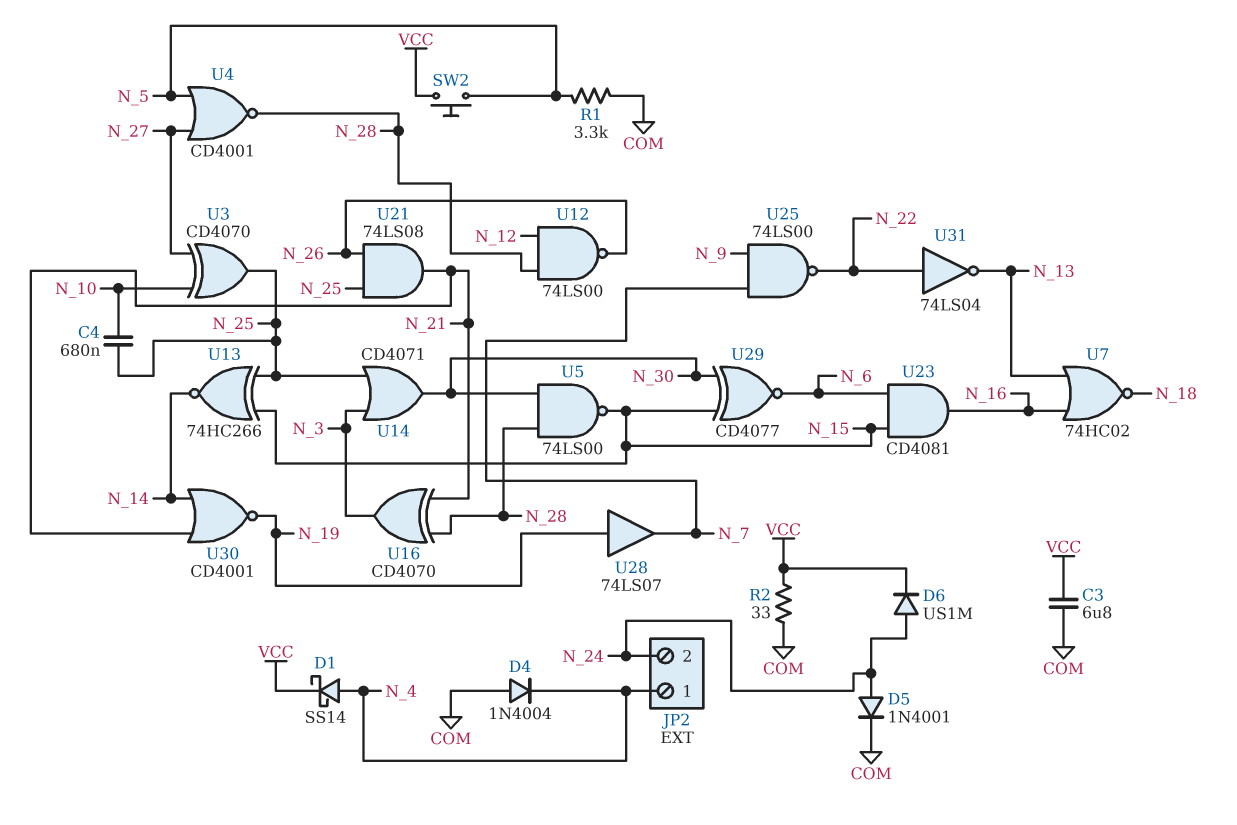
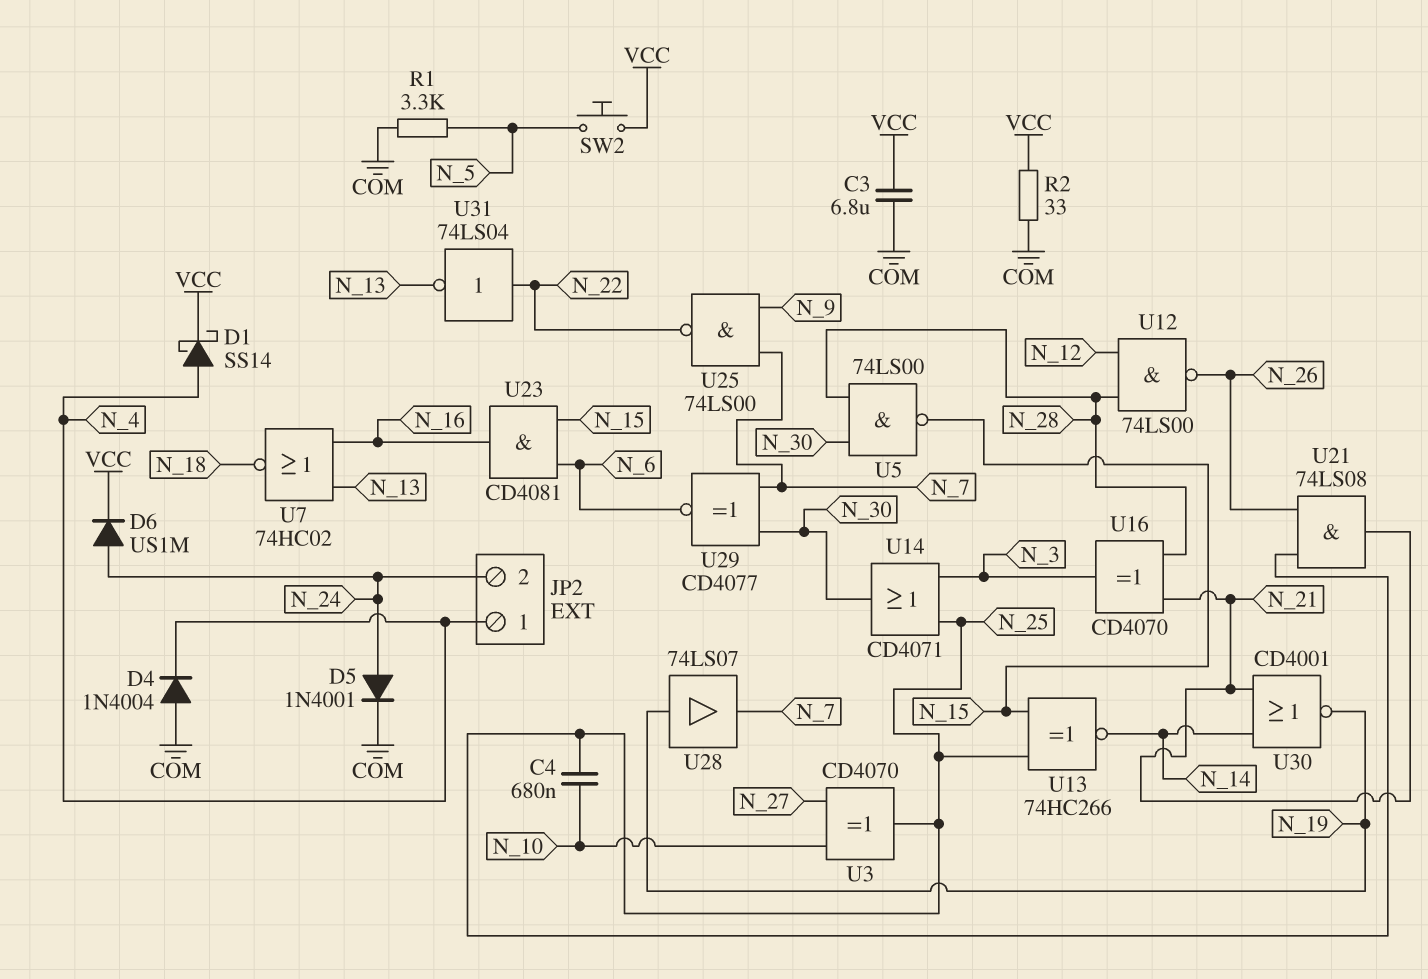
U4: NOR CD4001 (in N_5, in N_27, out N_28) -> none
U29: XNOR CD4077 (in N_15, in N_30, out N_6) -> XNOR CD4077 (in N_7, in N_30, out N_6)

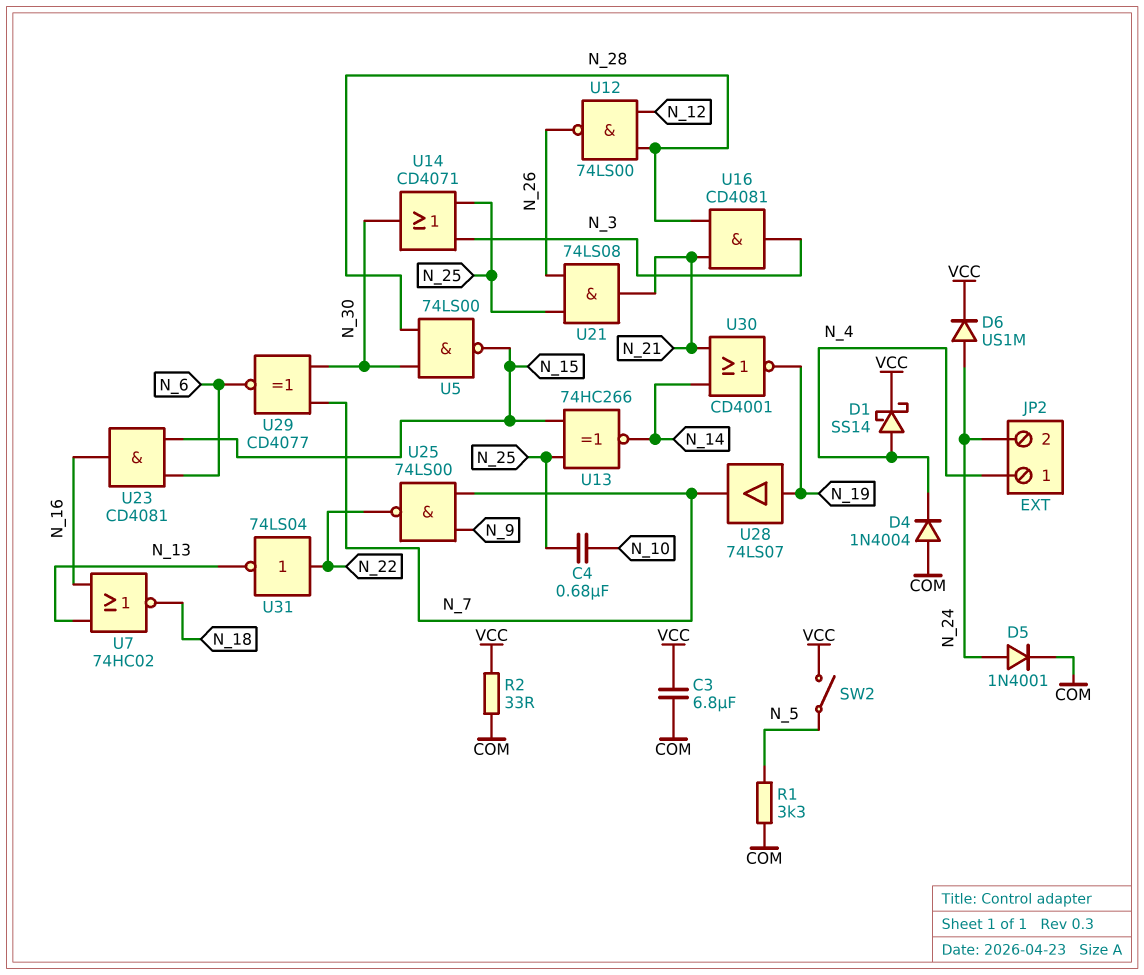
SW2: button (N_5, VCC) -> switch (N_5, VCC)
U3: XOR CD4070 (in N_10, in N_27, out N_25) -> none
U16: XOR CD4070 (in N_21, in N_28, out N_3) -> AND CD4081 (in N_21, in N_28, out N_3)

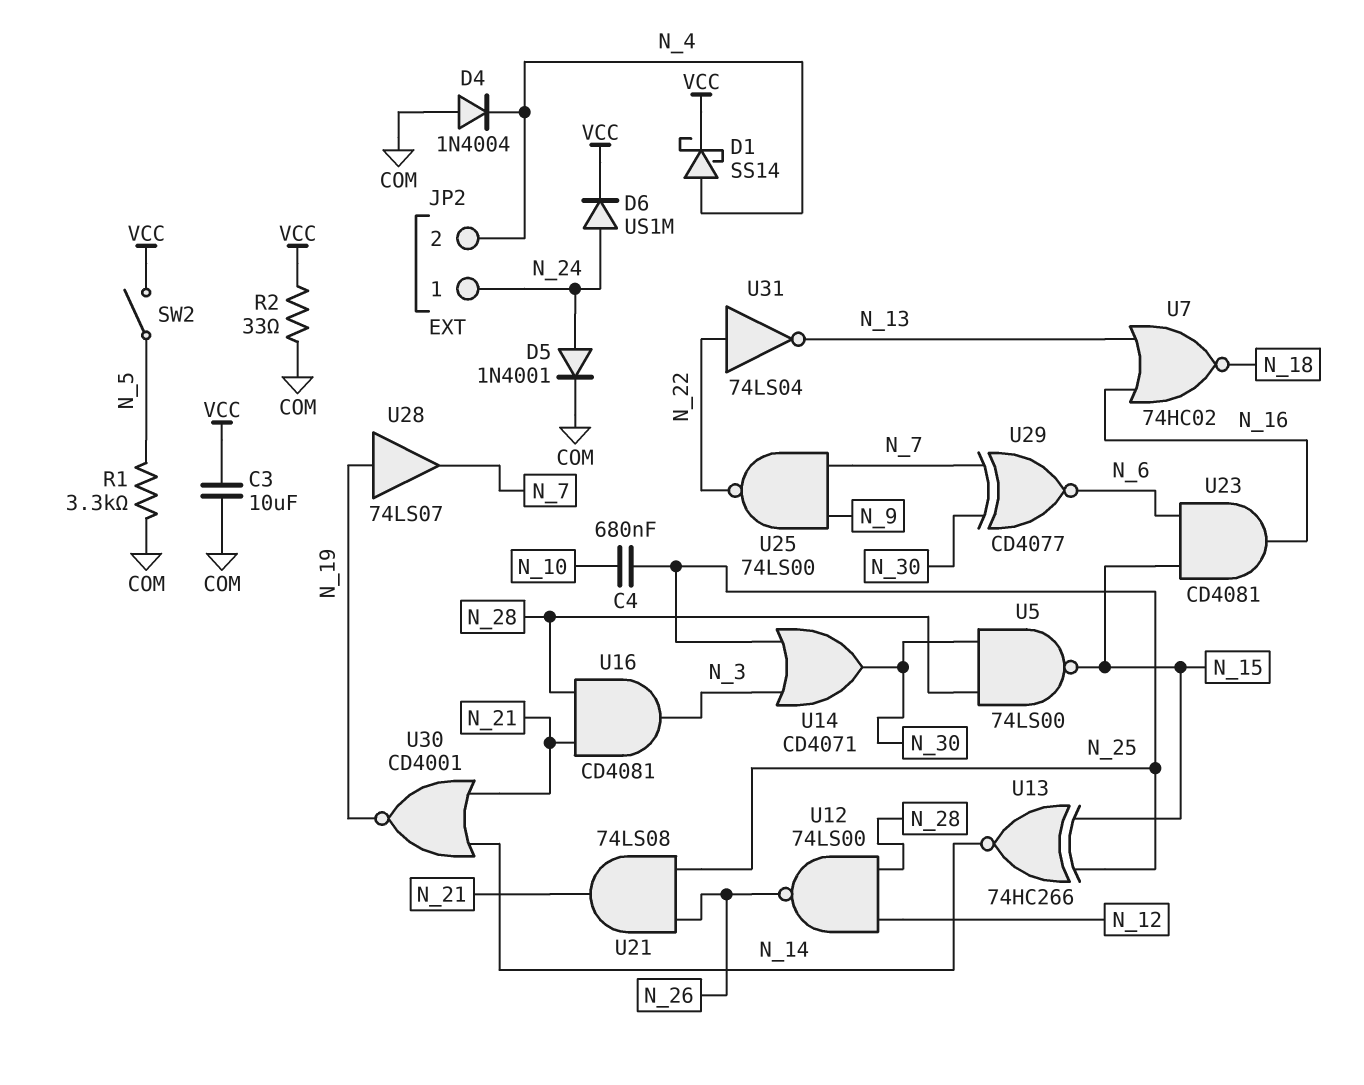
C3: 6.8uF (COM, VCC) -> 10uF (COM, VCC)
JP2 pin 1: N_4 -> N_24
JP2 pin 2: N_24 -> N_4

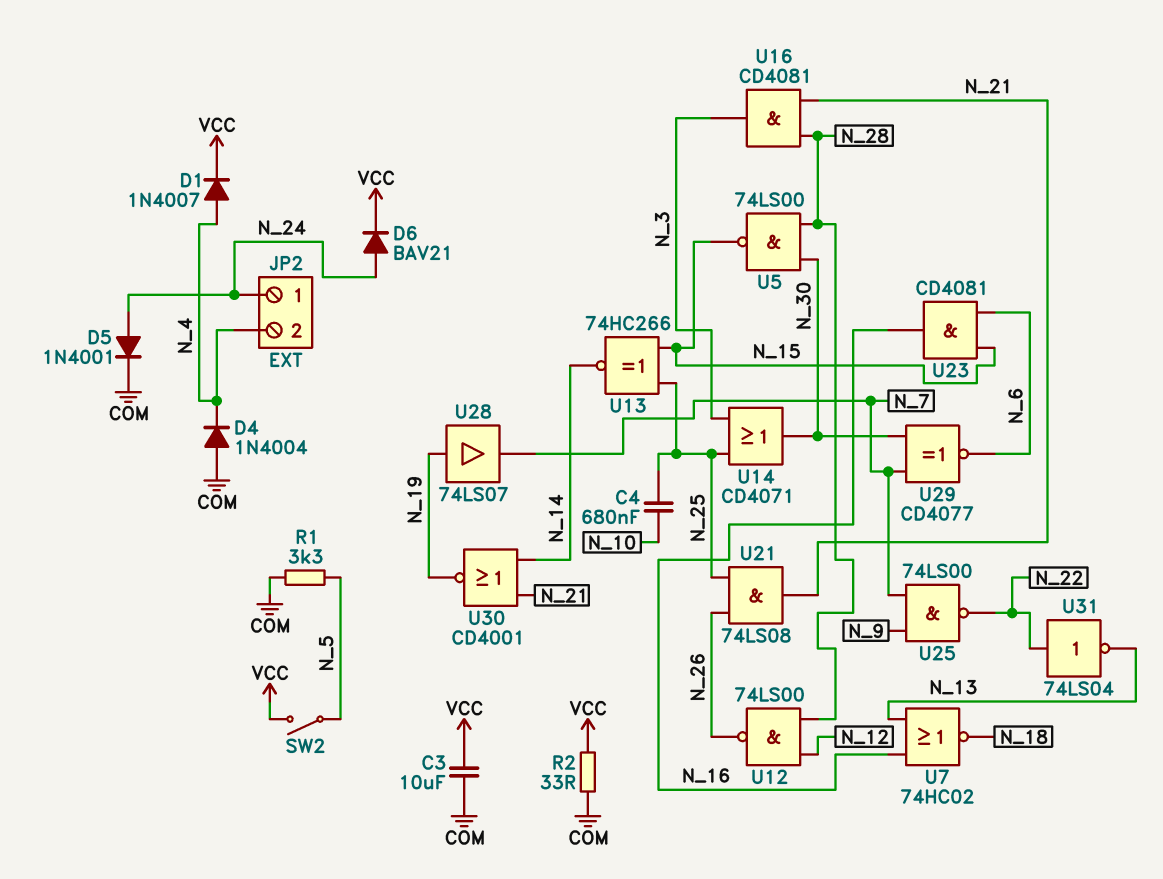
D1: schottky SS14 (A N_4, K VCC) -> diode 1N4007 (A N_4, K VCC)
D6: diode US1M (A N_24, K VCC) -> diode BAV21 (A N_24, K VCC)

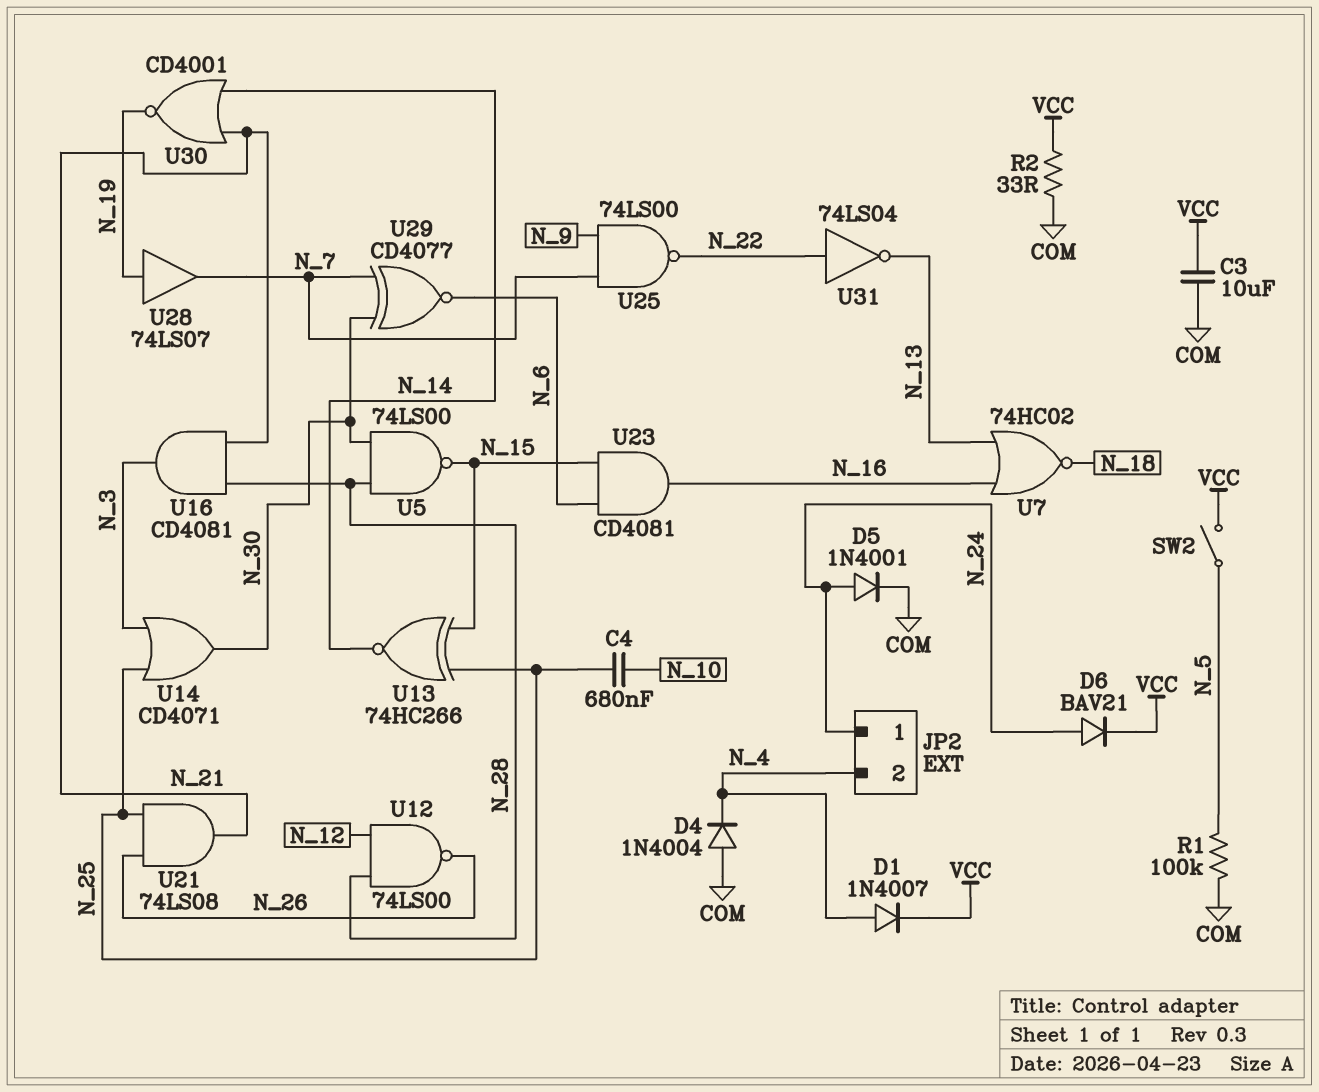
R1: 3.3k (COM, N_5) -> 100k (COM, N_5)

